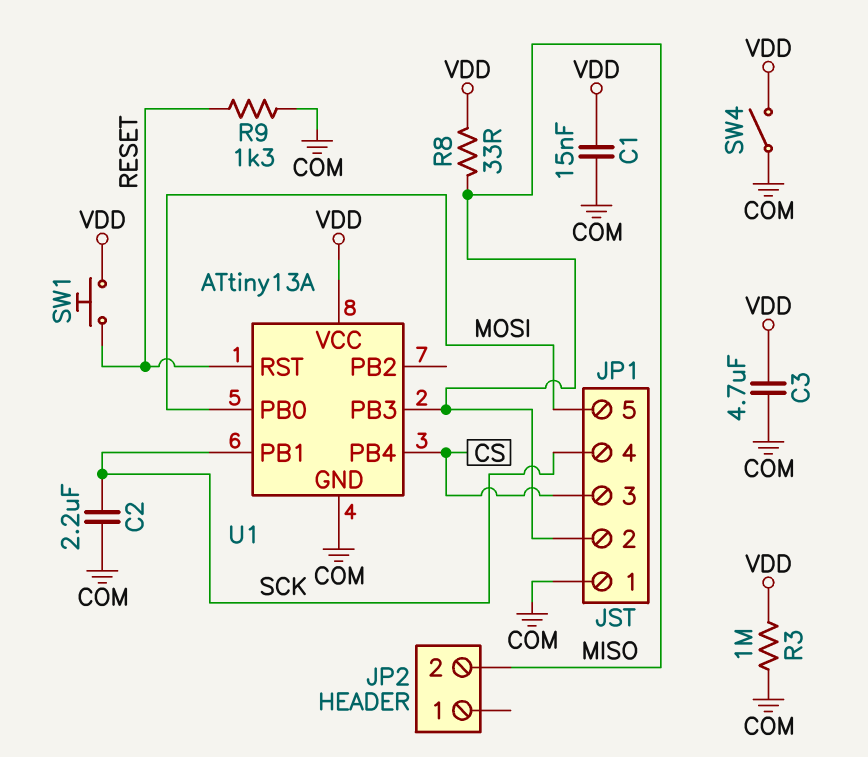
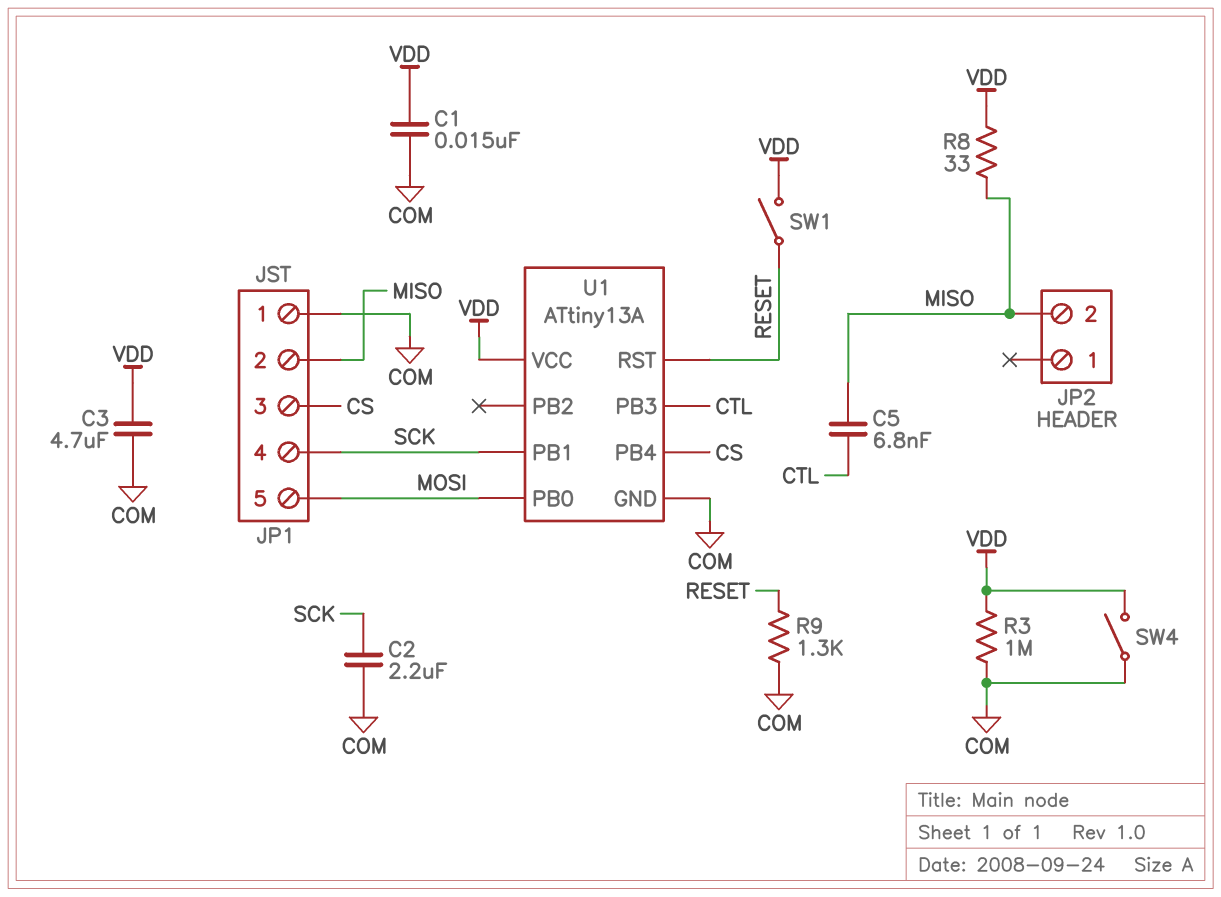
C5: none -> 6.8nF (CTL, MISO)
SW1: button (RESET, VDD) -> switch (RESET, VDD)
U1 pin PB3: MISO -> CTL

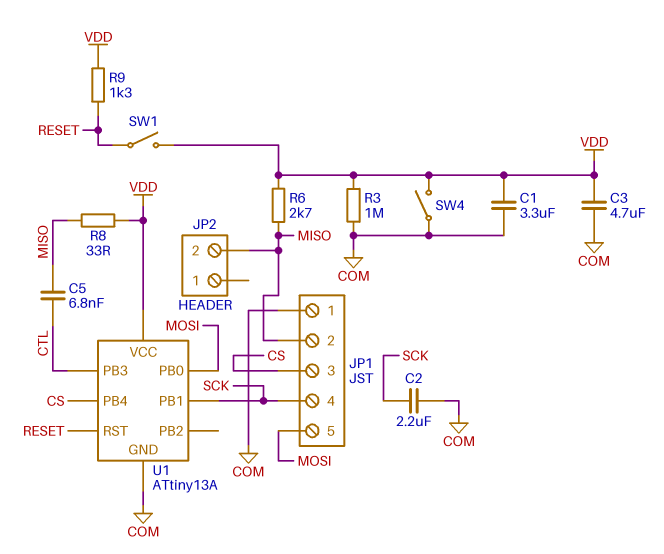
C1: 15nF (COM, VDD) -> 3.3uF (COM, VDD)
R6: none -> 2.7k (MISO, VDD)
R9: 1.3k (COM, RESET) -> 1.3k (RESET, VDD)

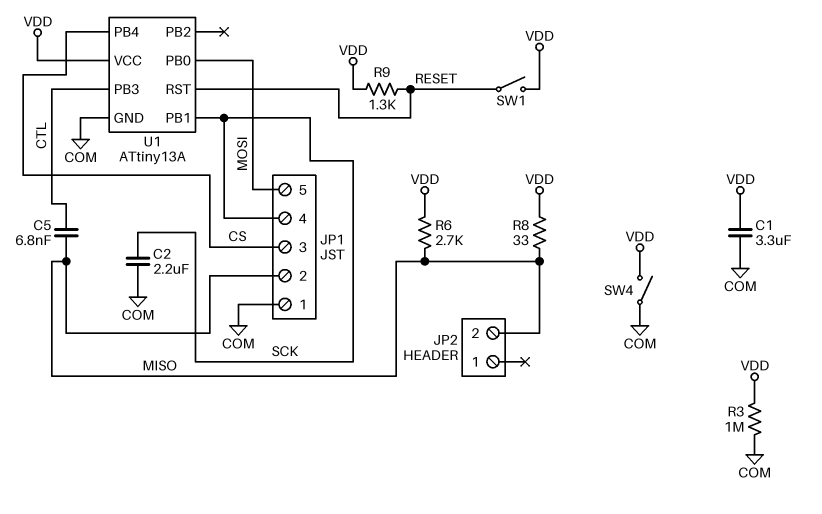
C3: 4.7uF (COM, VDD) -> none

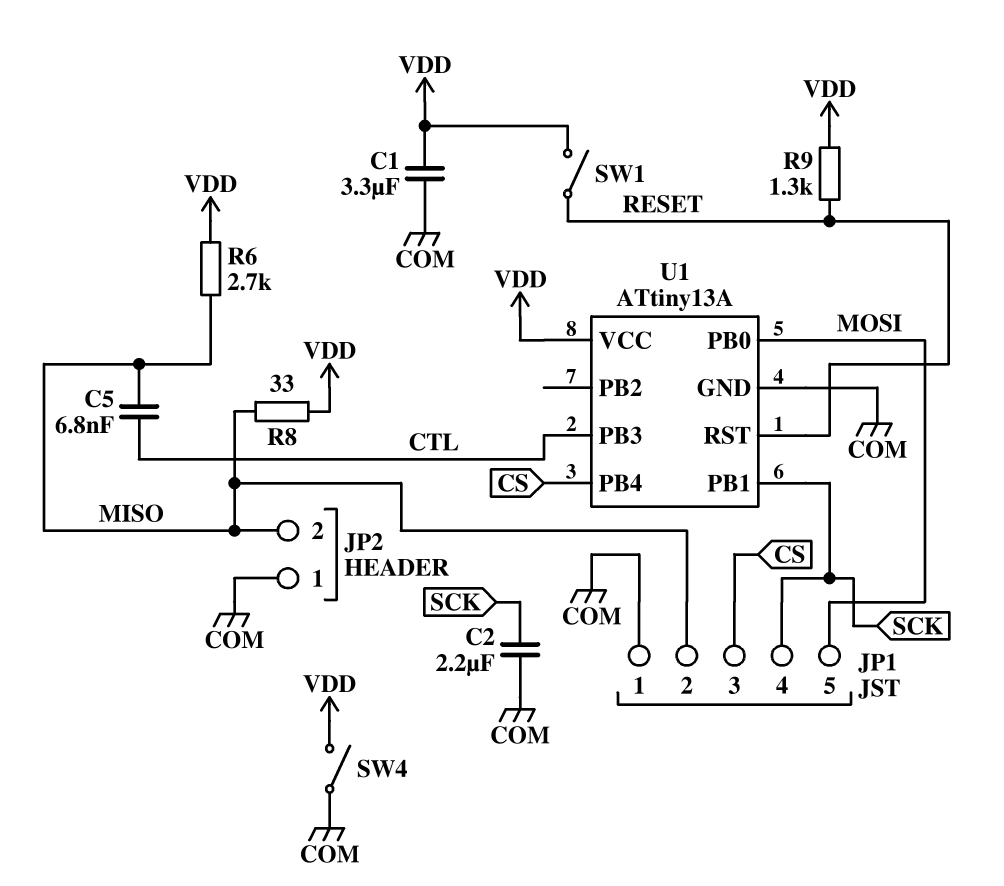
JP2 pin 1: none -> COM
R3: 1M (COM, VDD) -> none

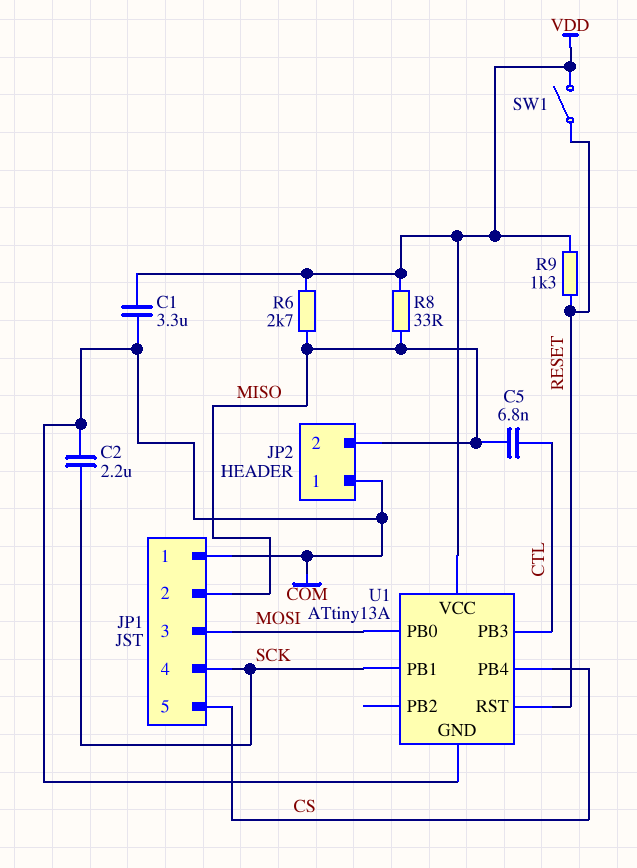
JP1 pin 3: CS -> MOSI
JP1 pin 5: MOSI -> CS
SW4: switch (COM, VDD) -> none

